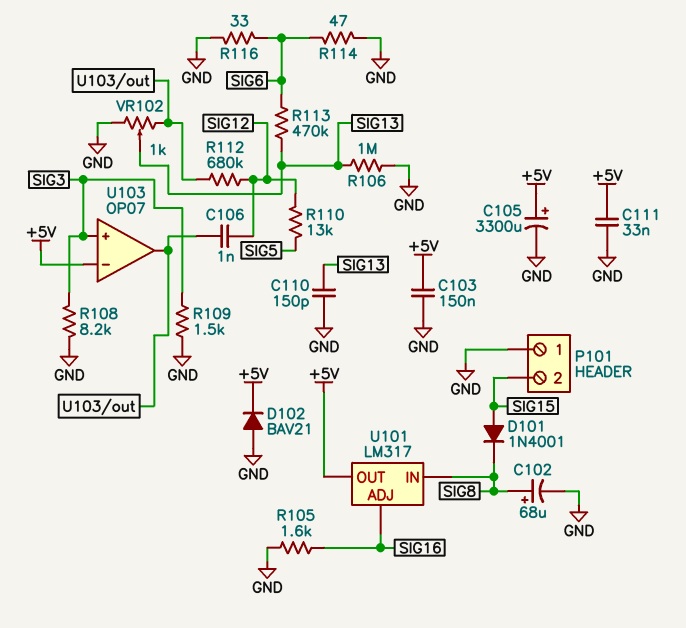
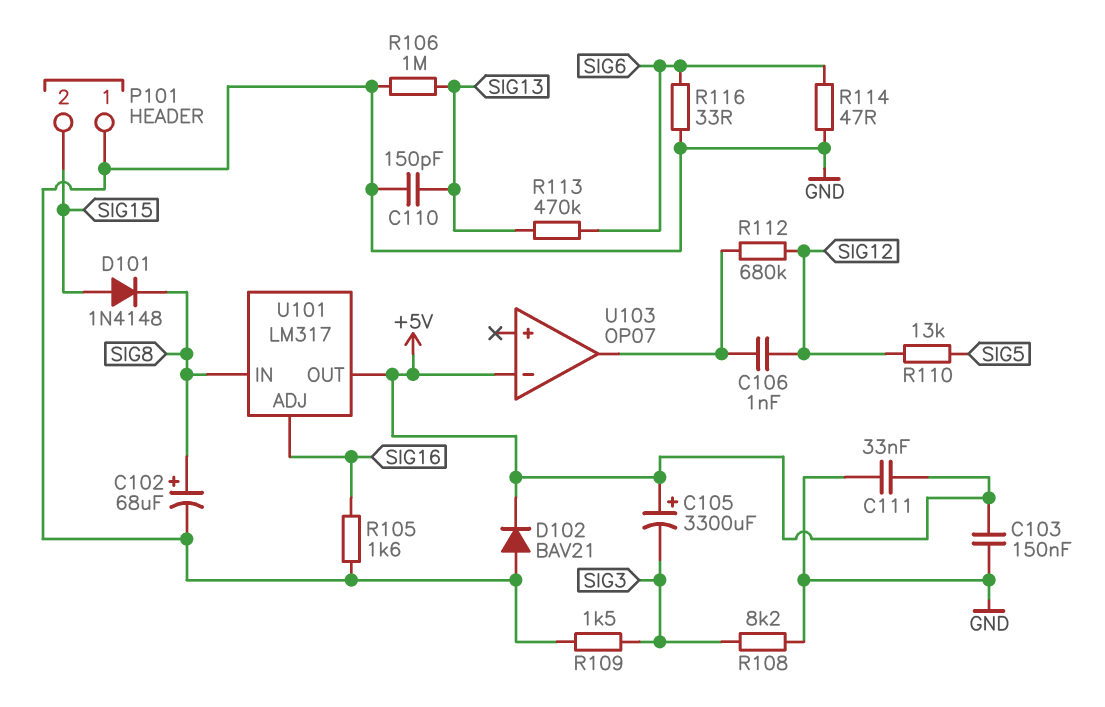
C105: 3300uF (plus +5V, minus GND) -> 3300uF (plus +5V, minus SIG3)
D101: diode 1N4001 (A SIG15, K SIG8) -> diode 1N4148 (A SIG15, K SIG8)
U103 pin in+: SIG3 -> none
VR102: 1k (GND, U103/out, wiper SIG13) -> none

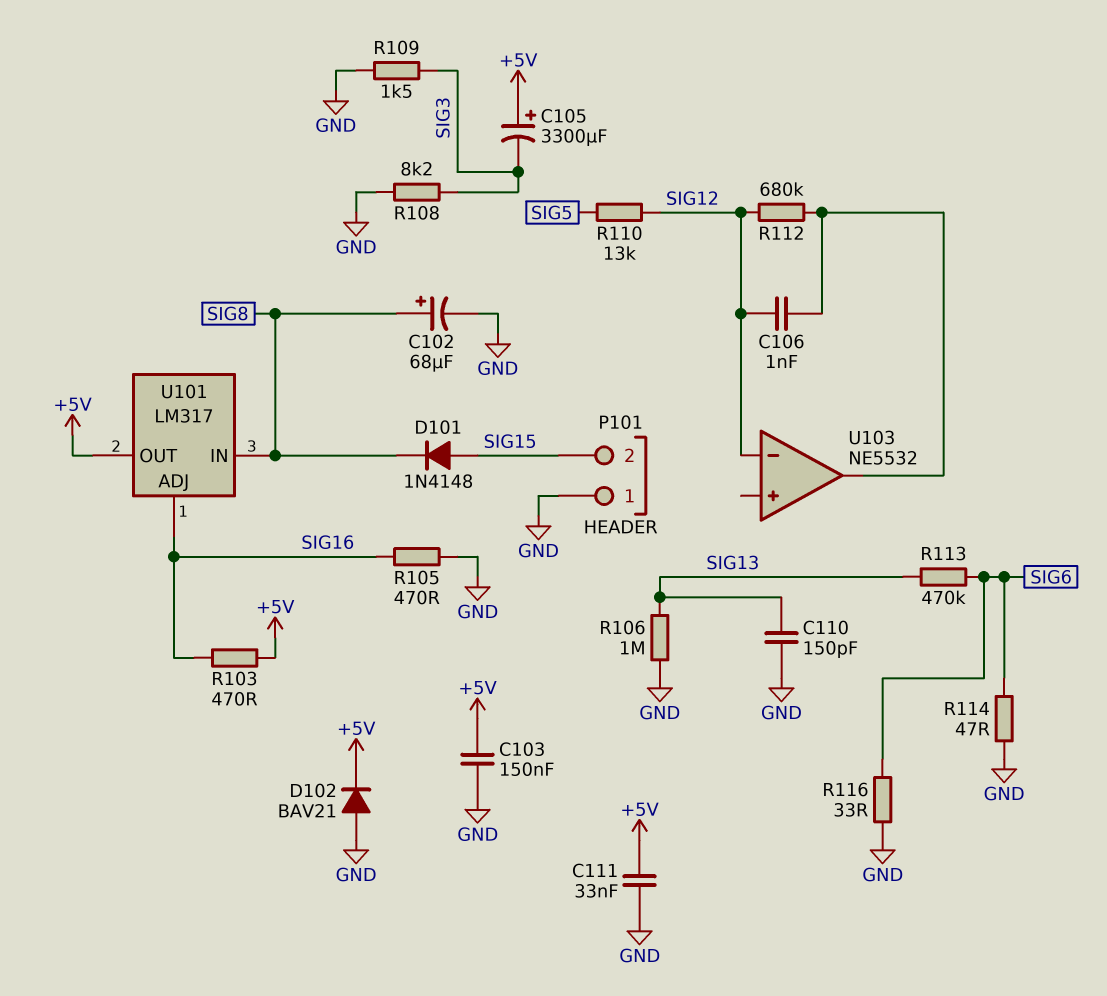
R103: none -> 470 (+5V, SIG16)
R105: 1.6k (GND, SIG16) -> 470 (GND, SIG16)
U103: OP07 -> NE5532
U103 pin in-: +5V -> SIG12

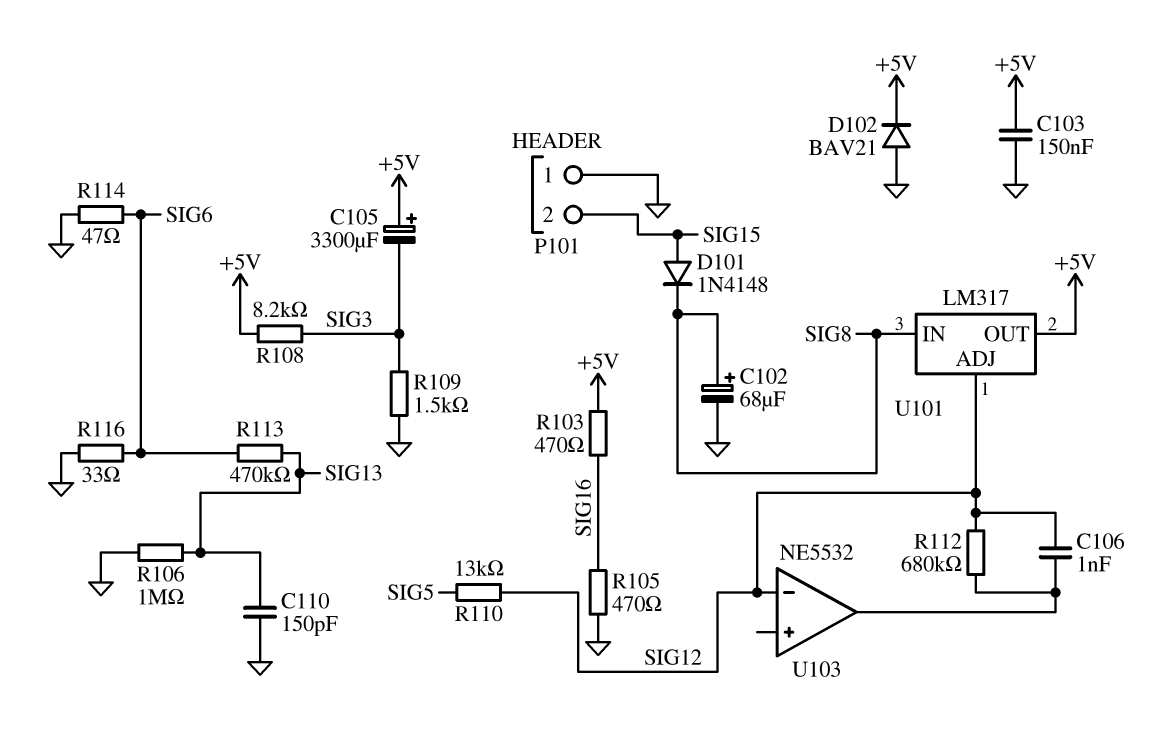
C111: 33nF (+5V, GND) -> none
R108: 8.2k (GND, SIG3) -> 8.2k (+5V, SIG3)
U101 pin ADJ: SIG16 -> SIG12

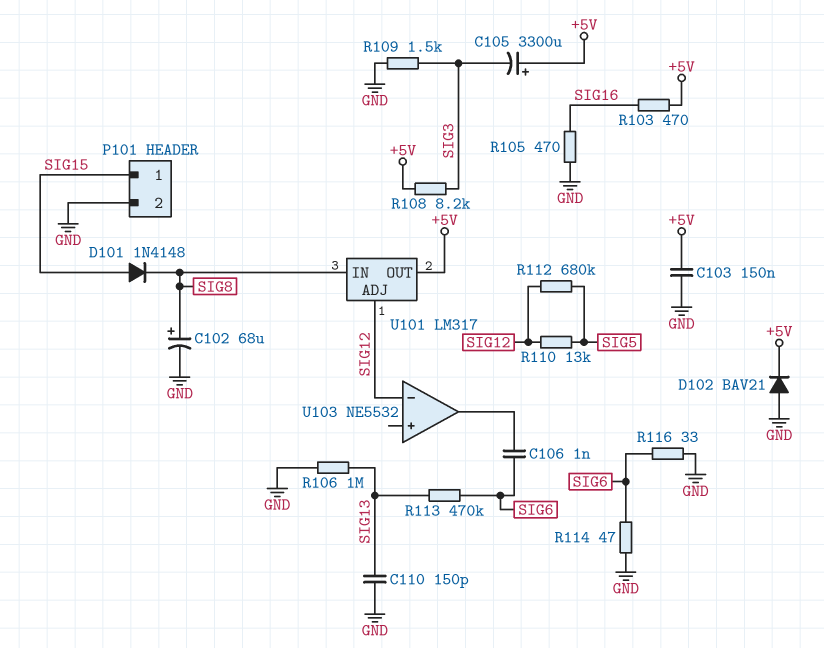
C106: 1nF (SIG12, U103/out) -> 1nF (SIG6, U103/out)
P101 pin 1: GND -> SIG15
P101 pin 2: SIG15 -> GND
R112: 680k (SIG12, U103/out) -> 680k (SIG5, SIG12)

